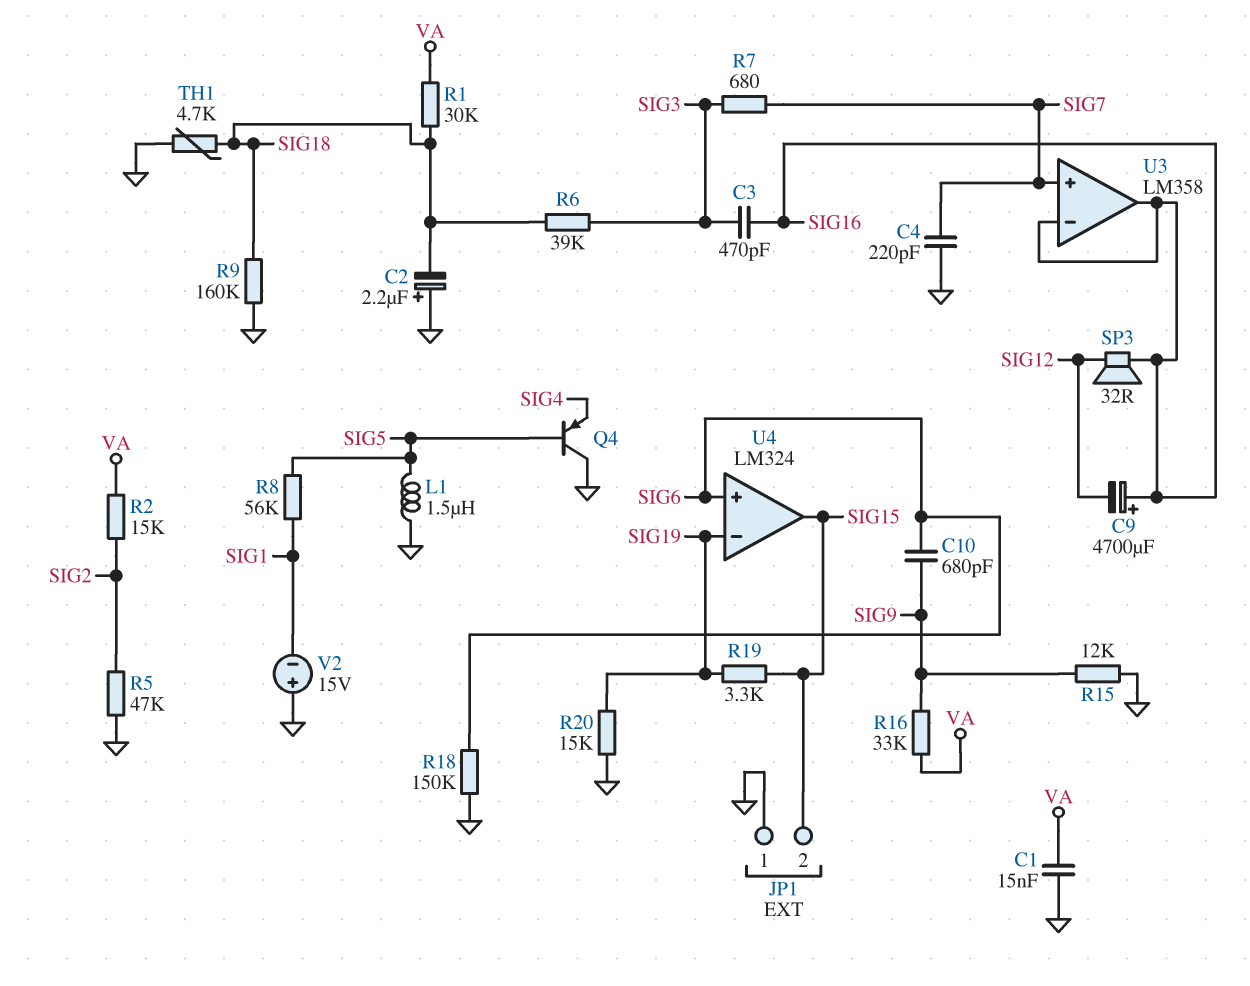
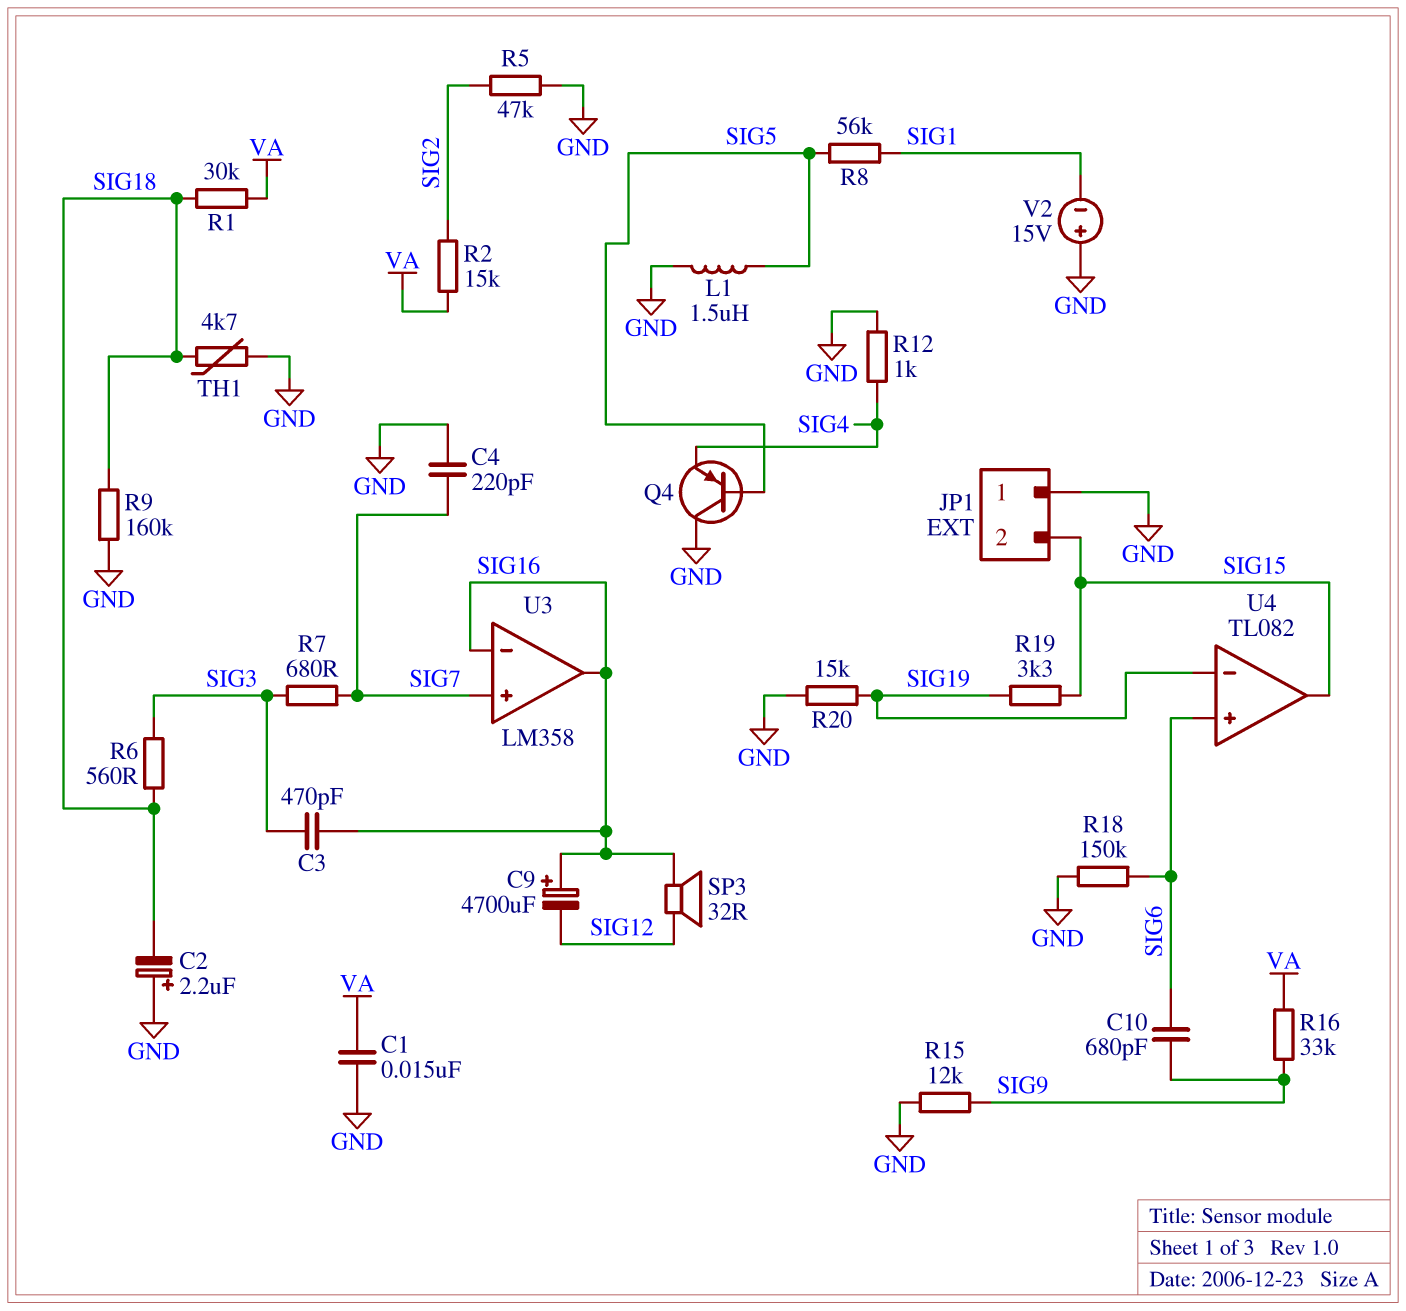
R6: 39k (SIG3, SIG18) -> 560 (SIG3, SIG18)
R12: none -> 1k (GND, SIG4)
U4: LM324 -> TL082

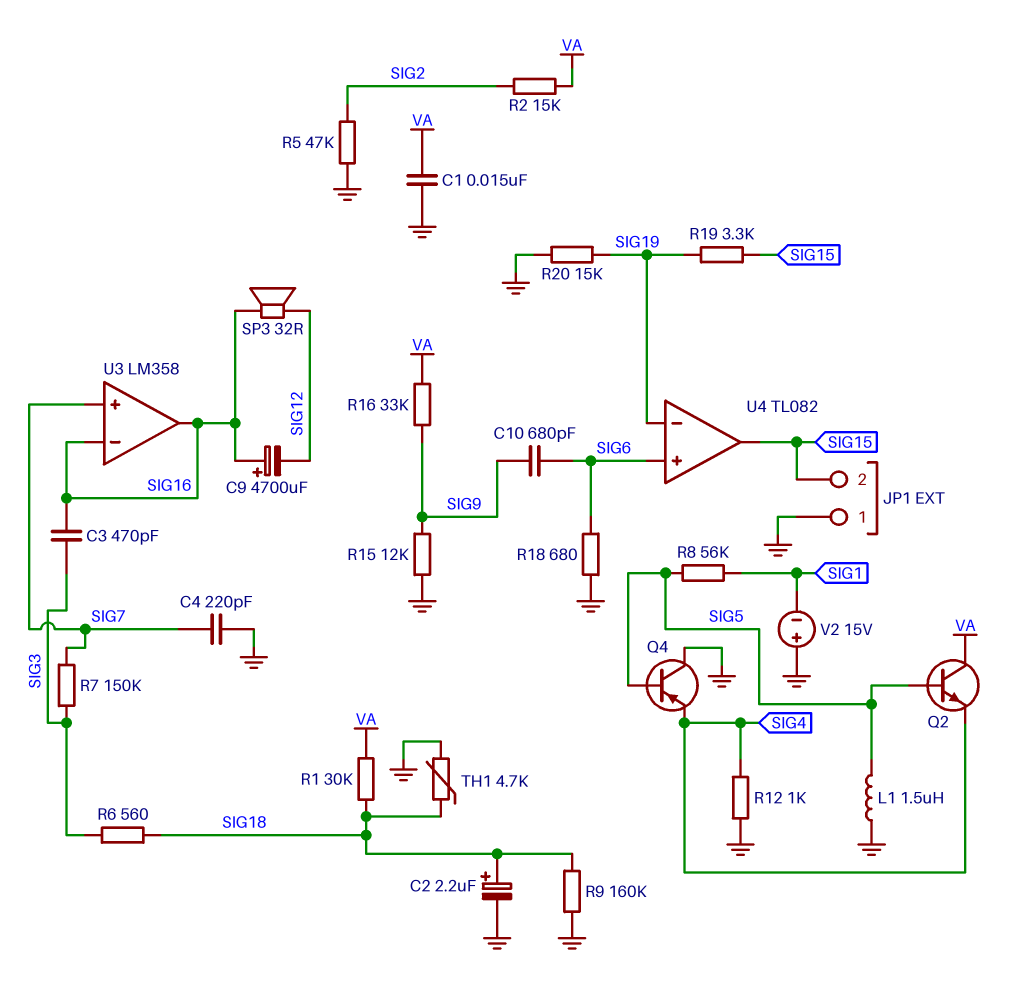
C2: 2.2uF (plus GND, minus SIG18) -> 2.2uF (plus SIG18, minus GND)
Q2: none -> NPN (B SIG5, C VA, E SIG4)
R7: 680 (SIG3, SIG7) -> 150k (SIG3, SIG7)
R18: 150k (GND, SIG6) -> 680 (GND, SIG6)

